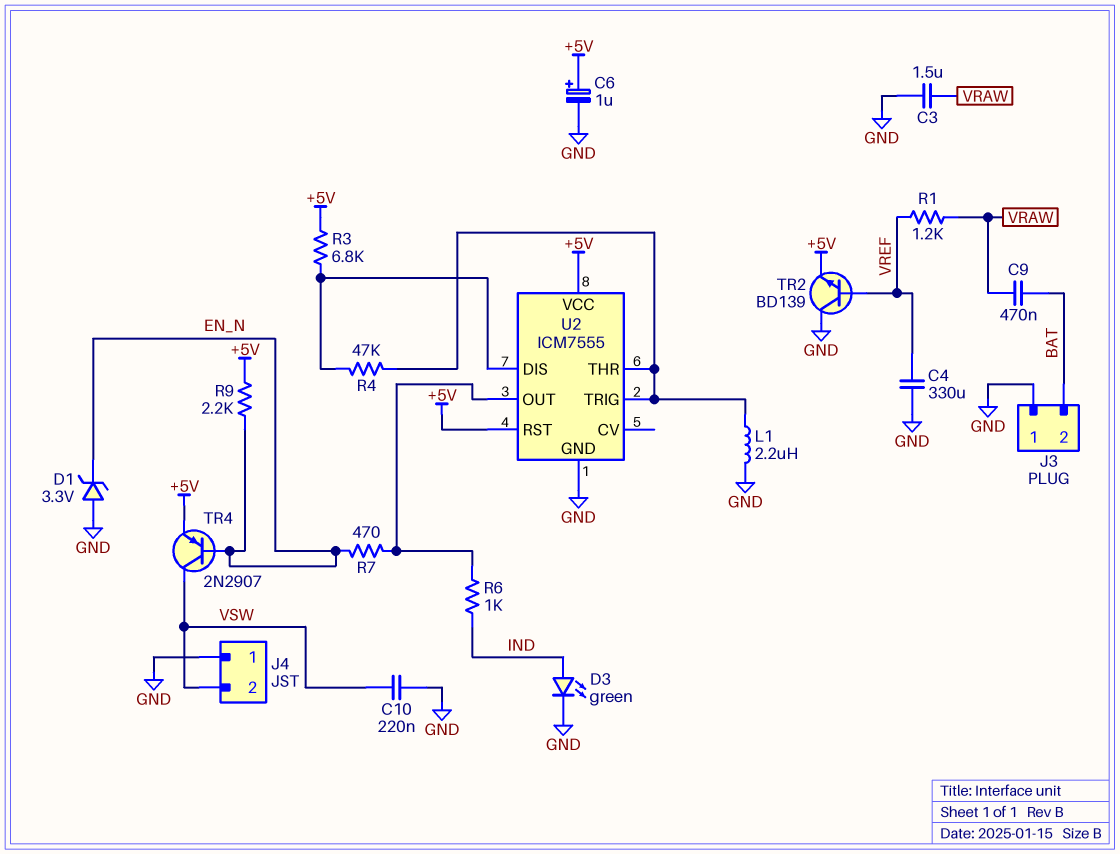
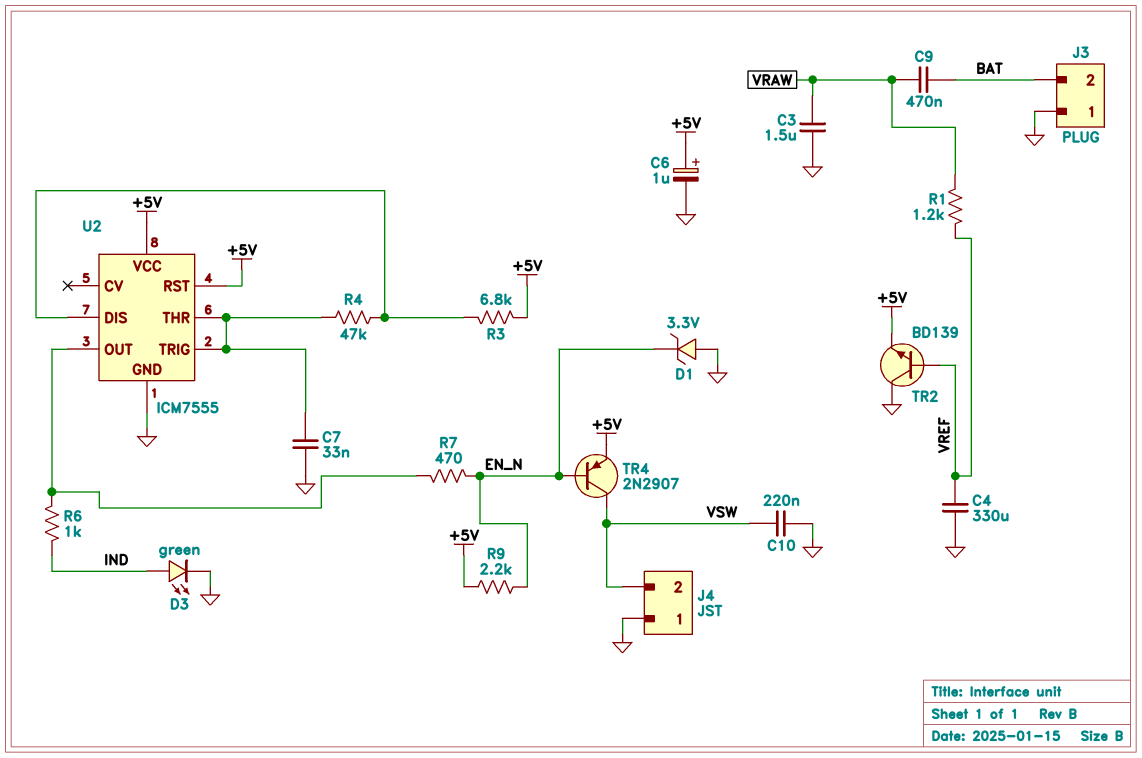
C7: none -> 33nF (GND, U2/THR)
L1: 2.2uH (GND, U2/THR) -> none

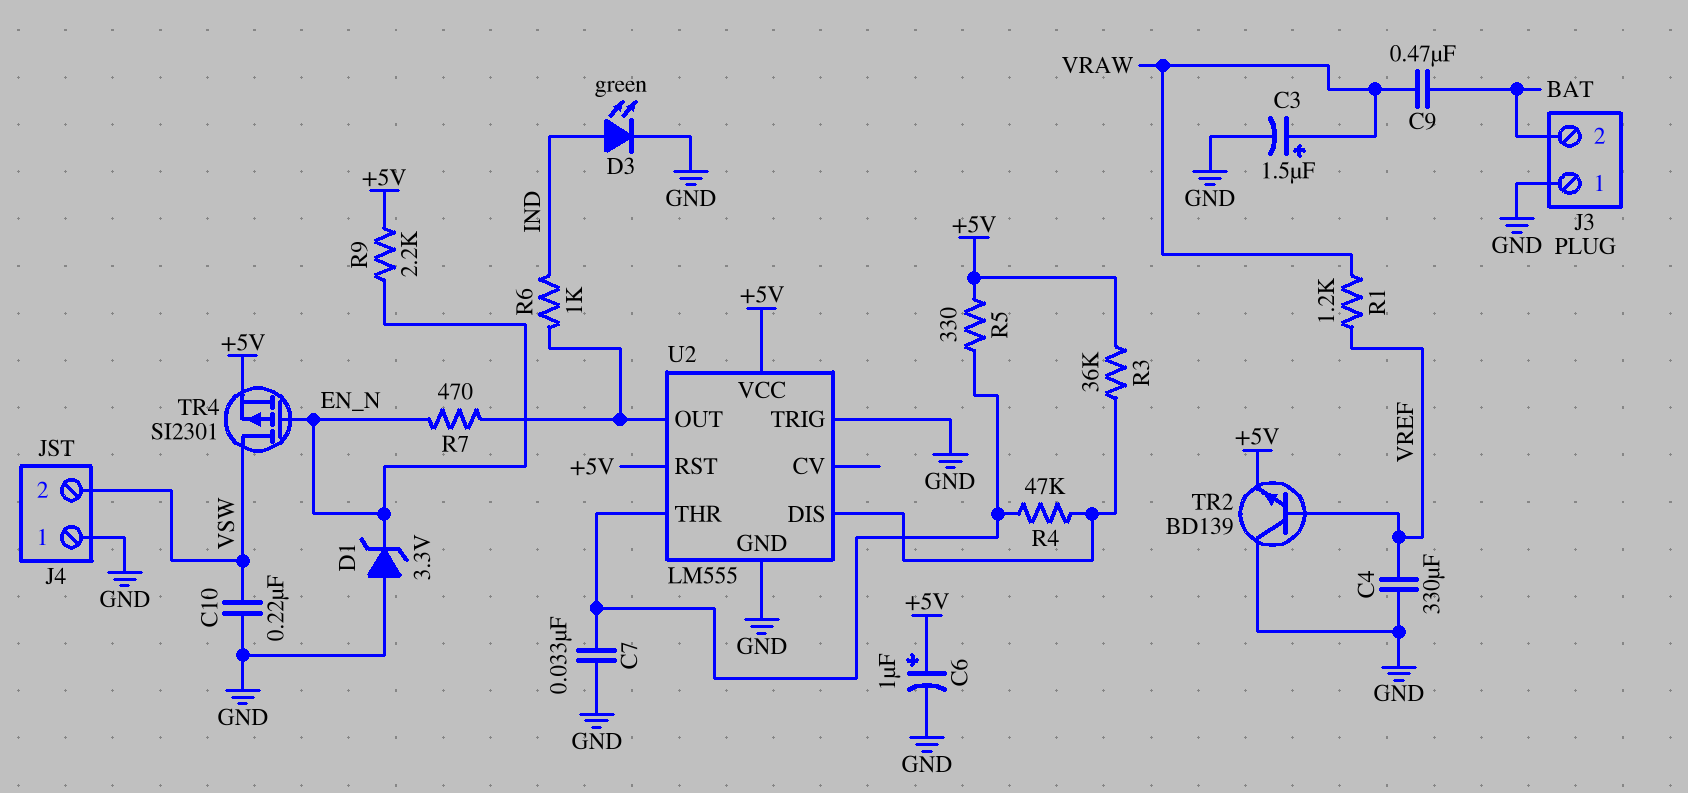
C3: 1.5uF (GND, VRAW) -> 1.5uF (plus VRAW, minus GND)
R3: 6.8k (+5V, U2/DIS) -> 36k (+5V, U2/DIS)
R5: none -> 330 (+5V, U2/THR)
TR4: PNP 2N2907 (B EN_N, C VSW, E +5V) -> PMOS SI2301 (G EN_N, D VSW, S +5V)
U2: ICM7555 -> LM555
U2 pin TRIG: U2/THR -> GND

